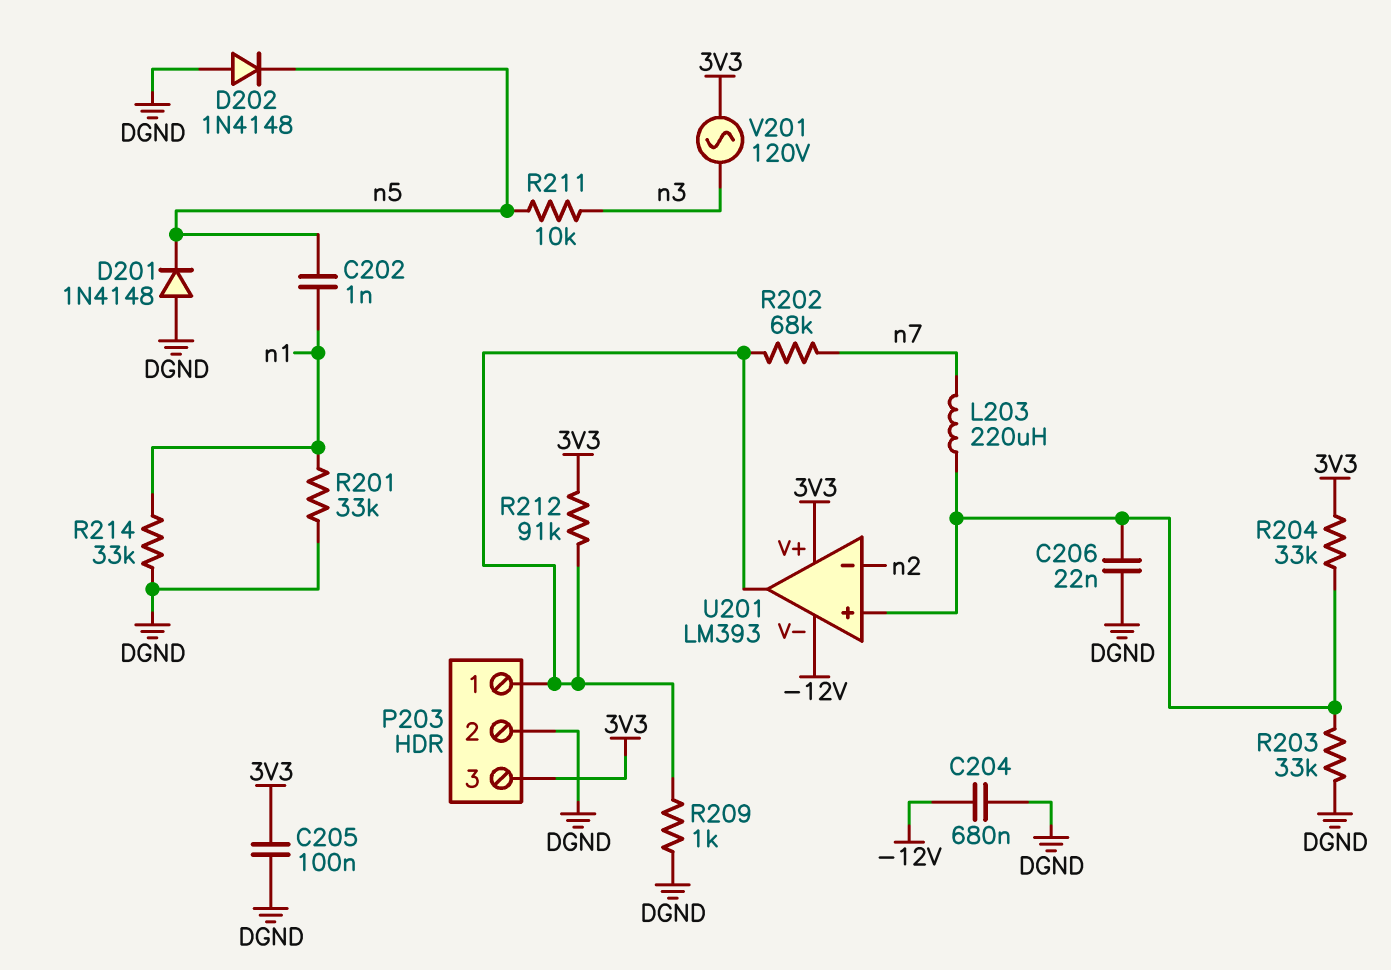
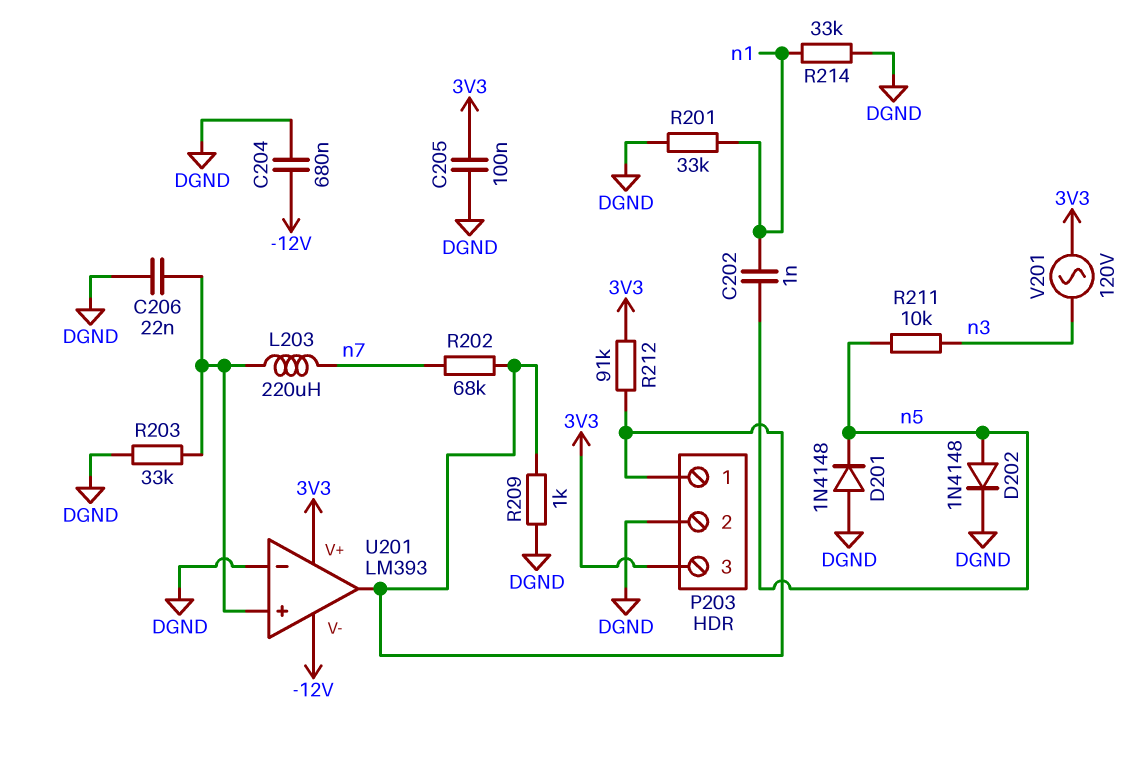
D202: diode 1N4148 (A DGND, K n5) -> diode 1N4148 (A n5, K DGND)
R204: 33k (3V3, U201/in+) -> none
U201 pin in-: n2 -> DGND

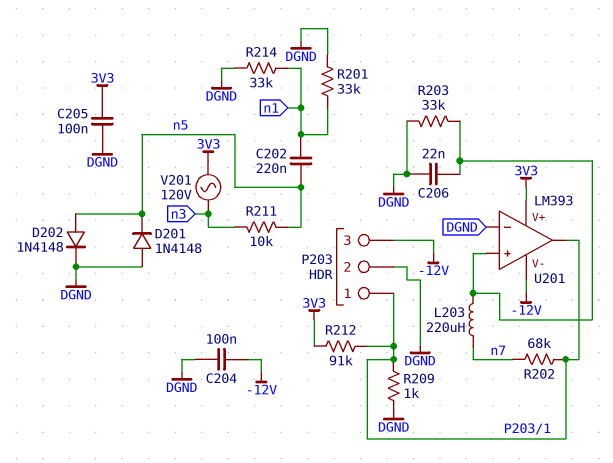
C202: 1nF (n1, n5) -> 220nF (n1, n5)
C204: 680nF (-12V, DGND) -> 100nF (-12V, DGND)
P203 pin 3: 3V3 -> -12V

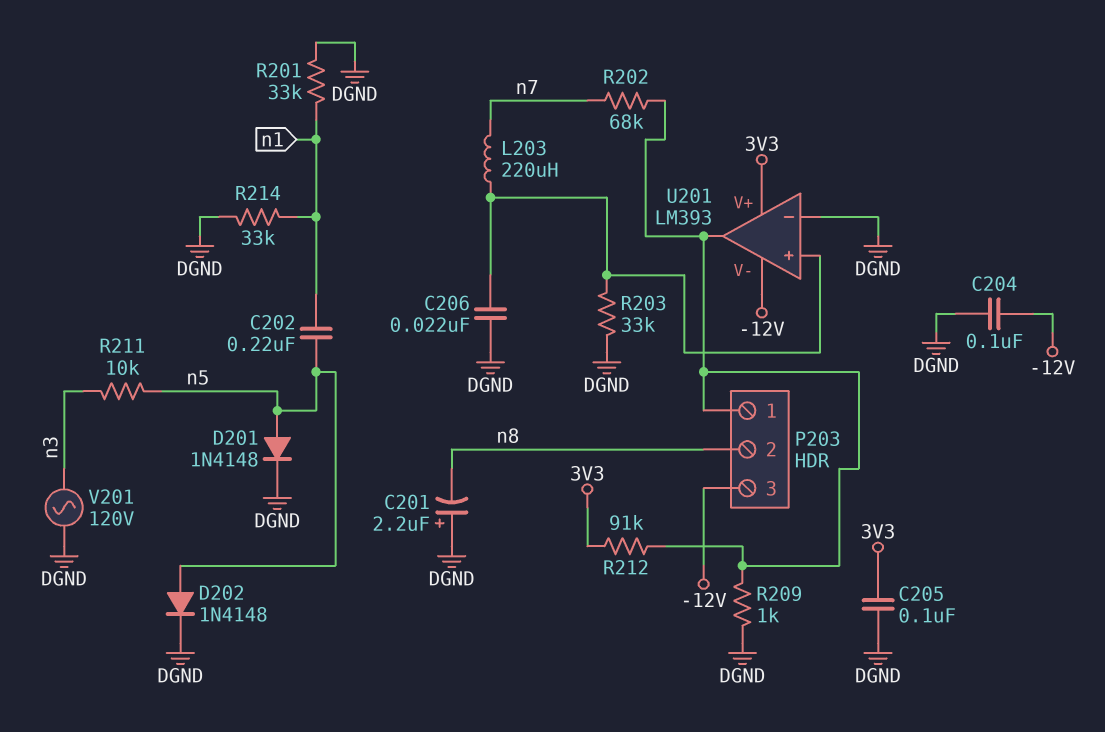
C201: none -> 2.2uF (plus DGND, minus n8)
D201: diode 1N4148 (A DGND, K n5) -> diode 1N4148 (A n5, K DGND)
P203 pin 2: DGND -> n8
V201: AC 120V (3V3, n3) -> AC 120V (DGND, n3)

